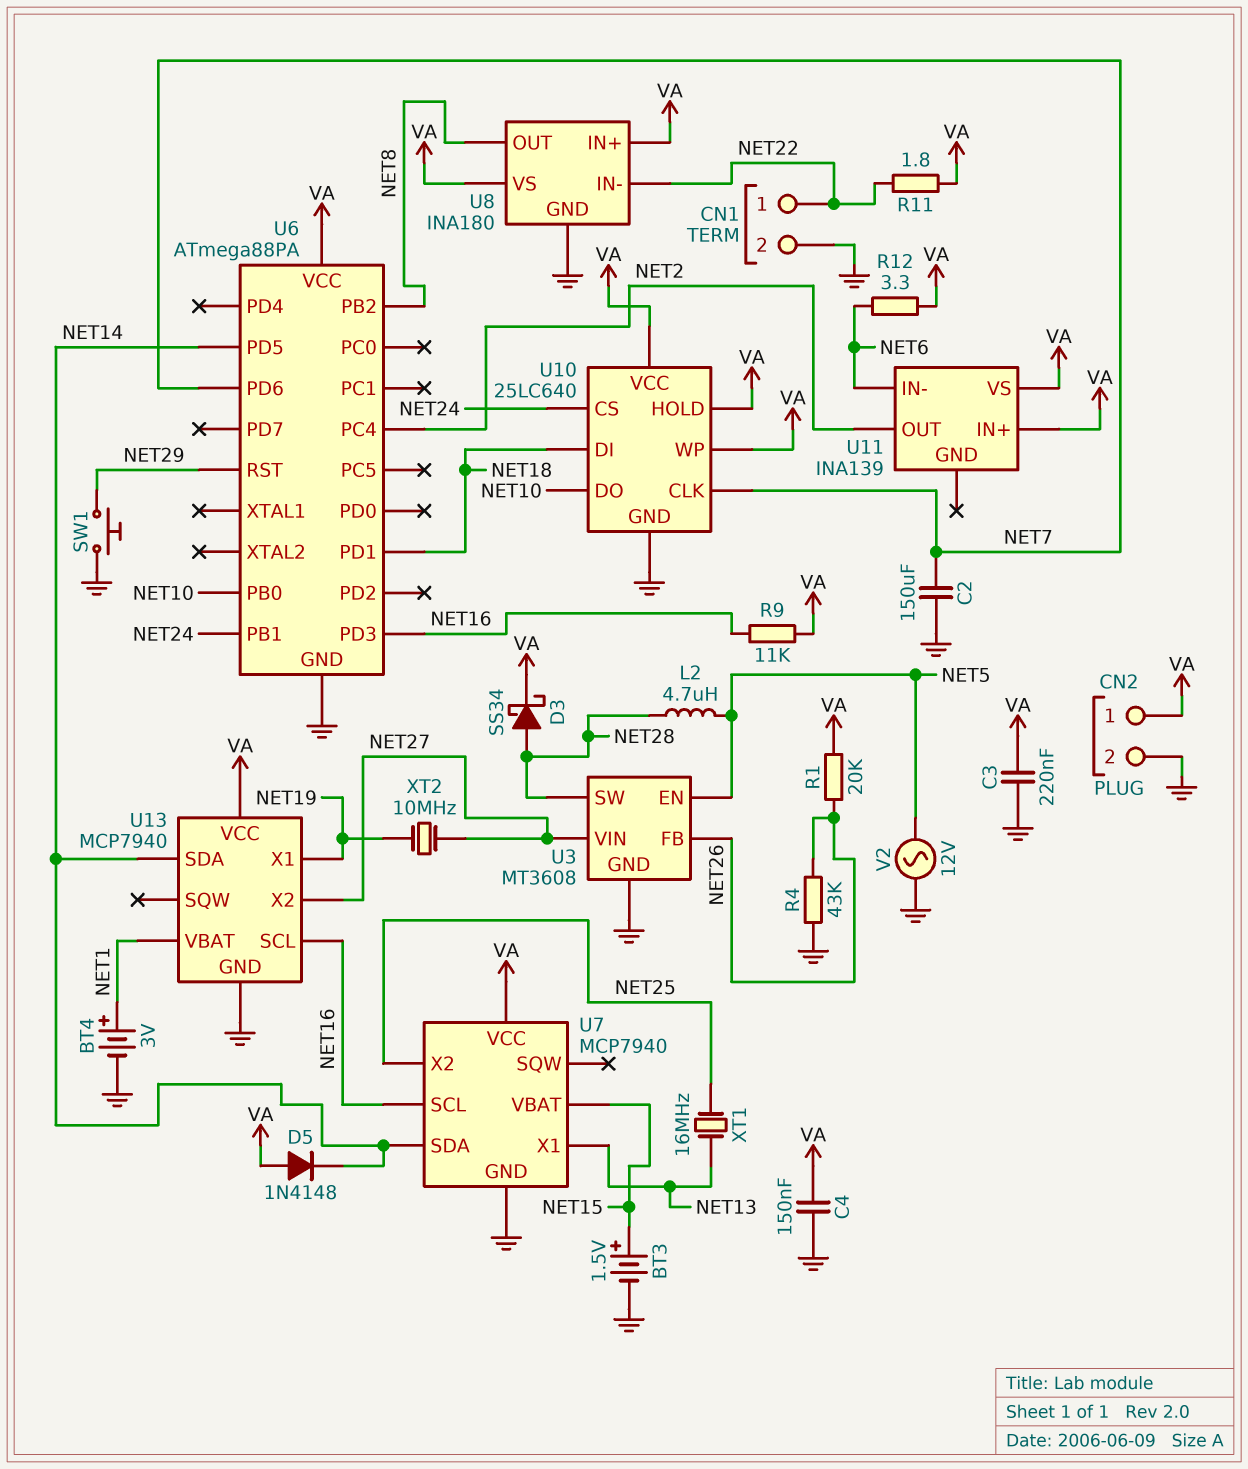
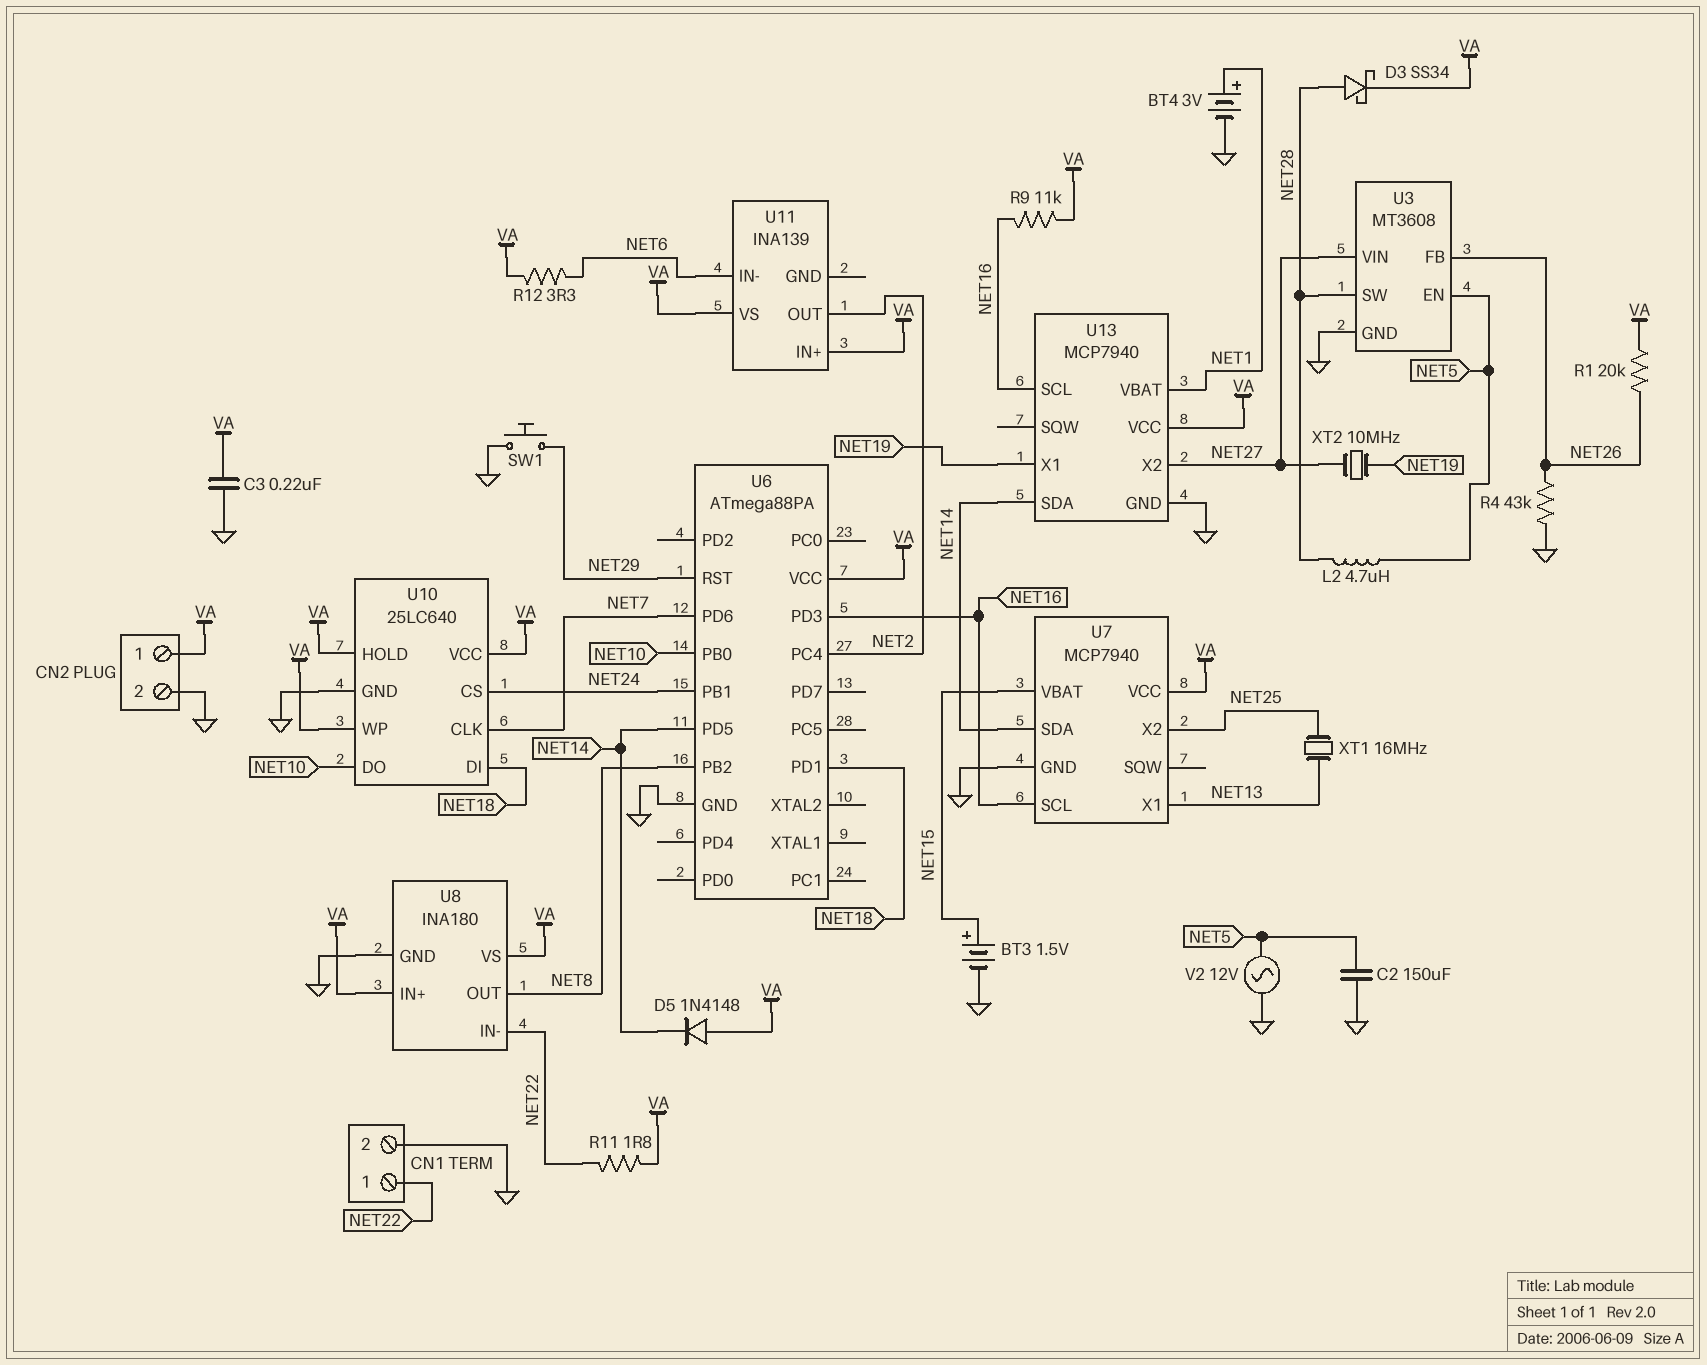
C2: 150uF (GND, NET7) -> 150uF (GND, NET5)
C4: 150nF (GND, VA) -> none

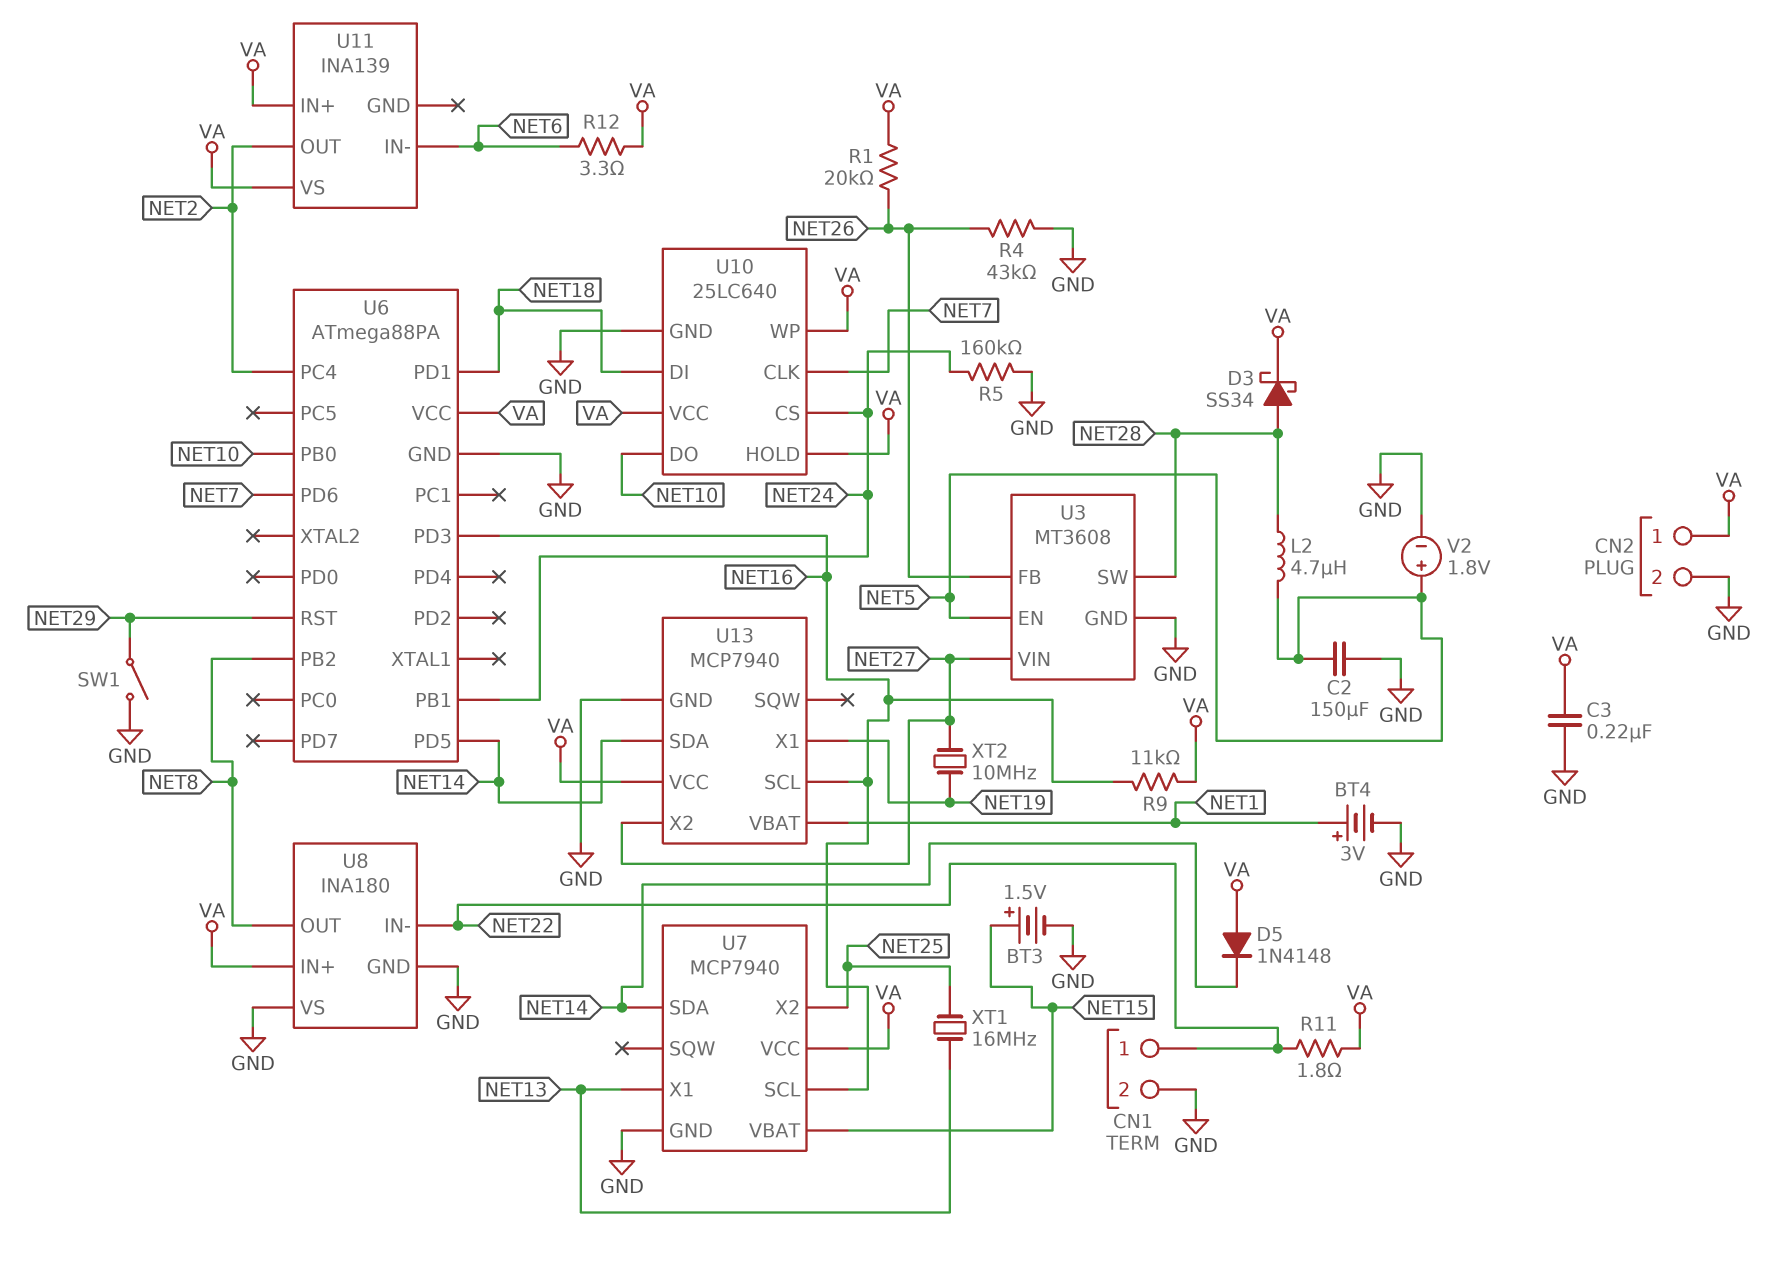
R5: none -> 160k (GND, NET24)
SW1: button (GND, NET29) -> switch (GND, NET29)
U8 pin VS: VA -> GND
V2: AC 12V (GND, NET5) -> 1.8V (plus NET5, minus GND)

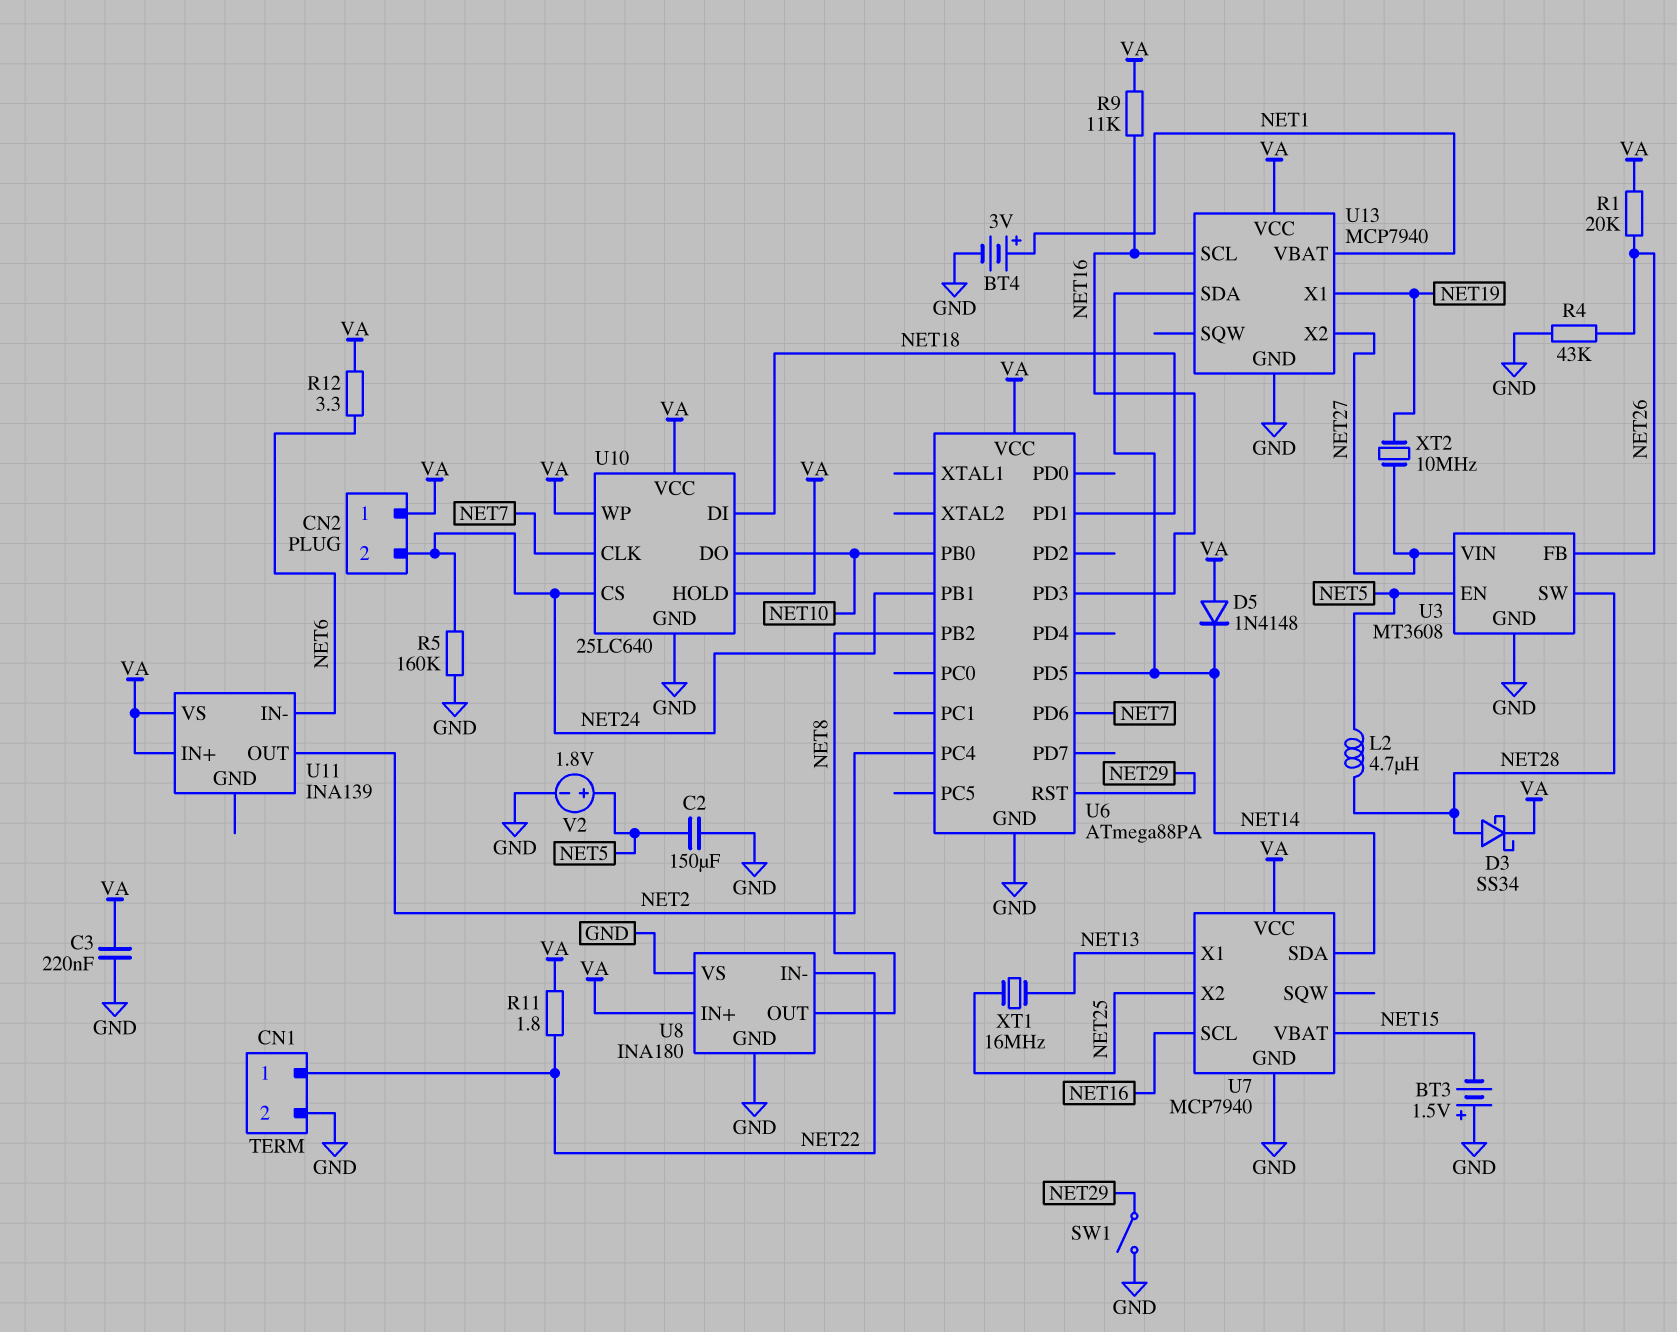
BT3: 1.5V (plus NET15, minus GND) -> 1.5V (plus GND, minus NET15)
CN2 pin 2: GND -> NET24

